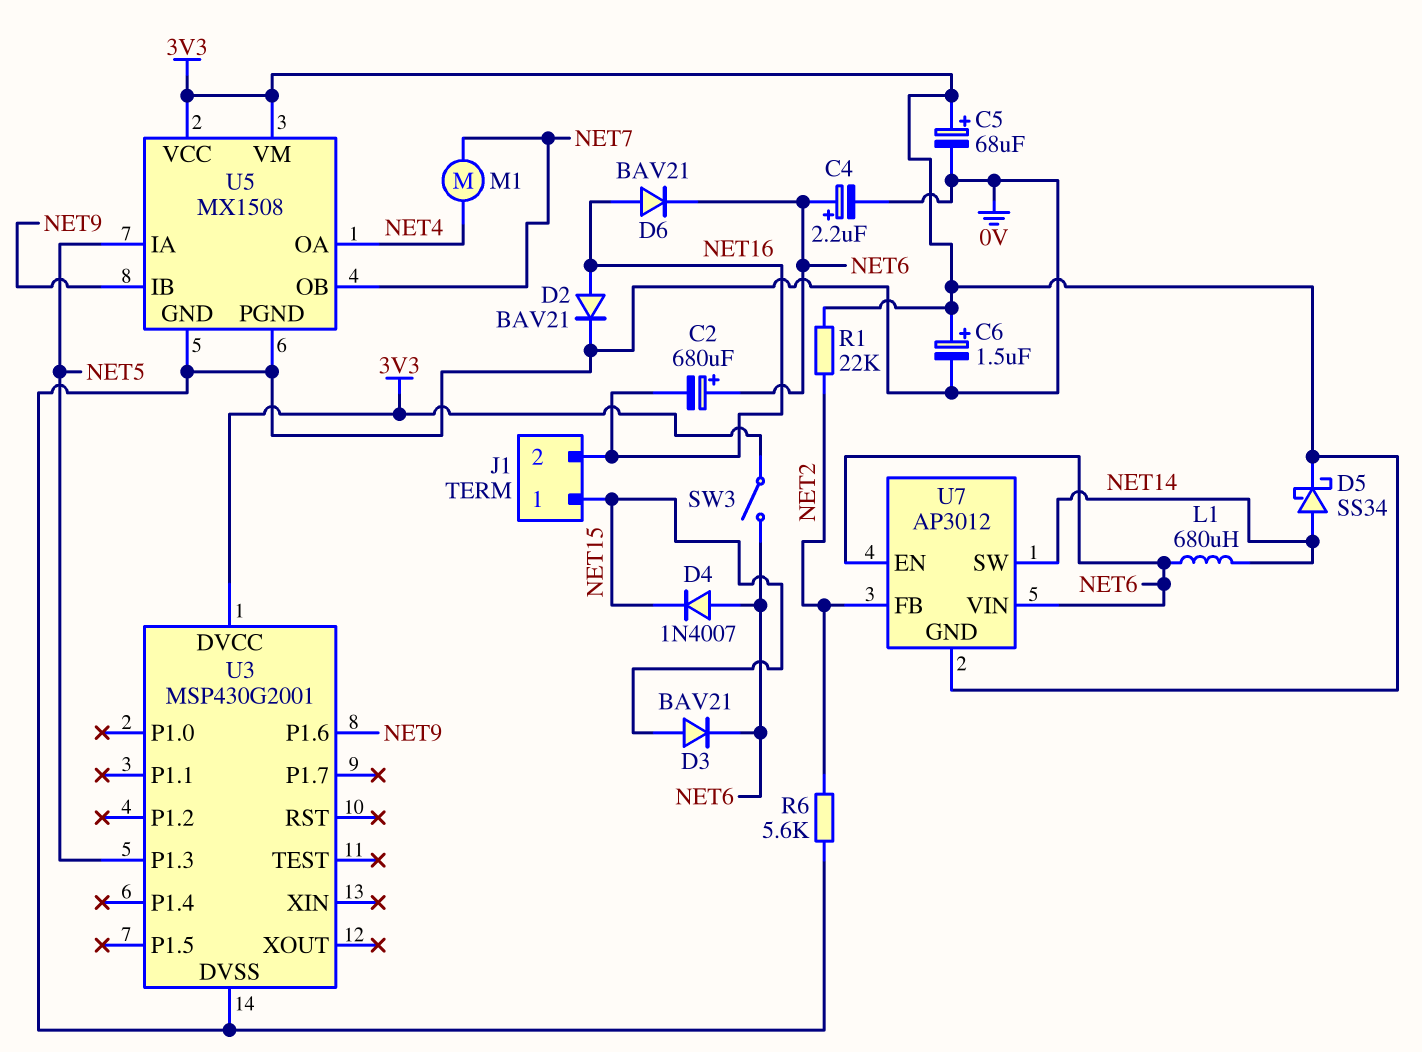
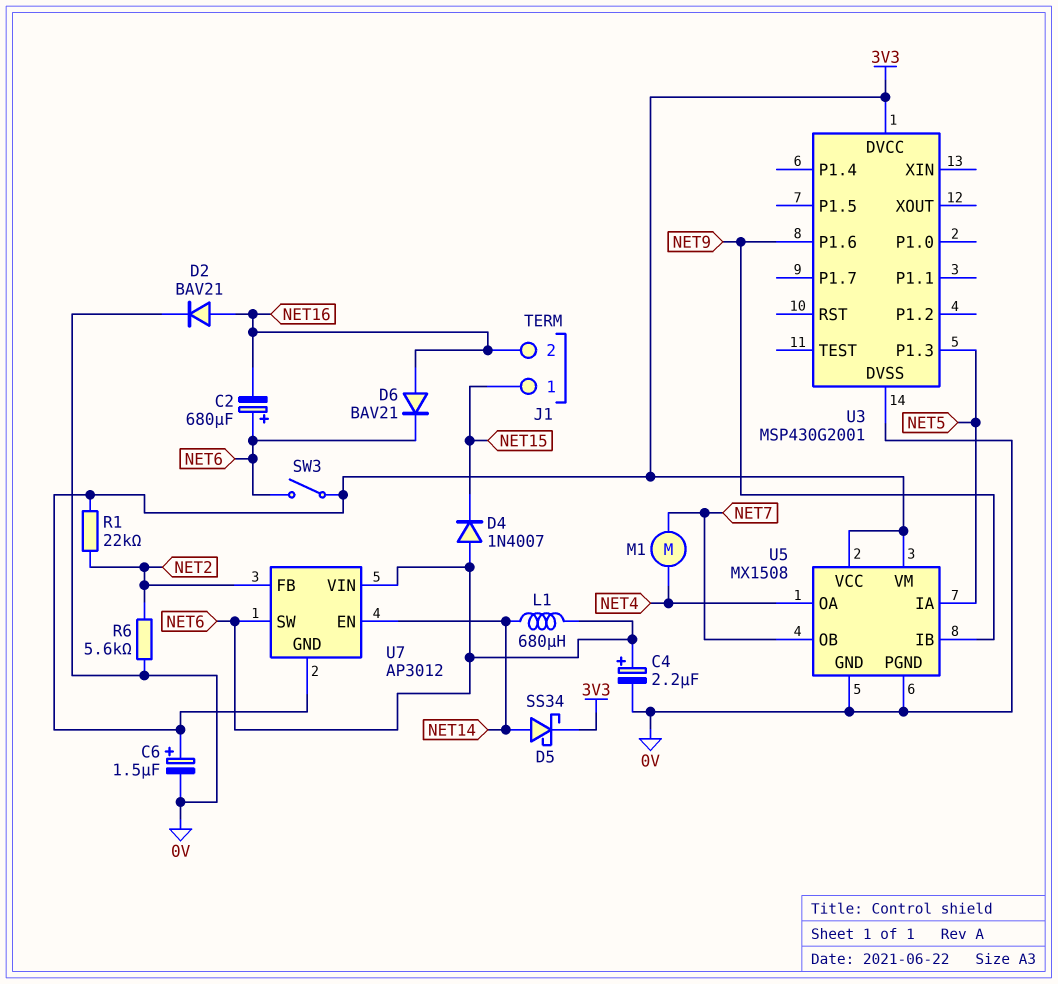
C5: 68uF (plus 3V3, minus 0V) -> none
D3: diode BAV21 (A NET15, K NET6) -> none
U7 pin EN: NET6 -> NET14
U7 pin SW: NET14 -> NET6

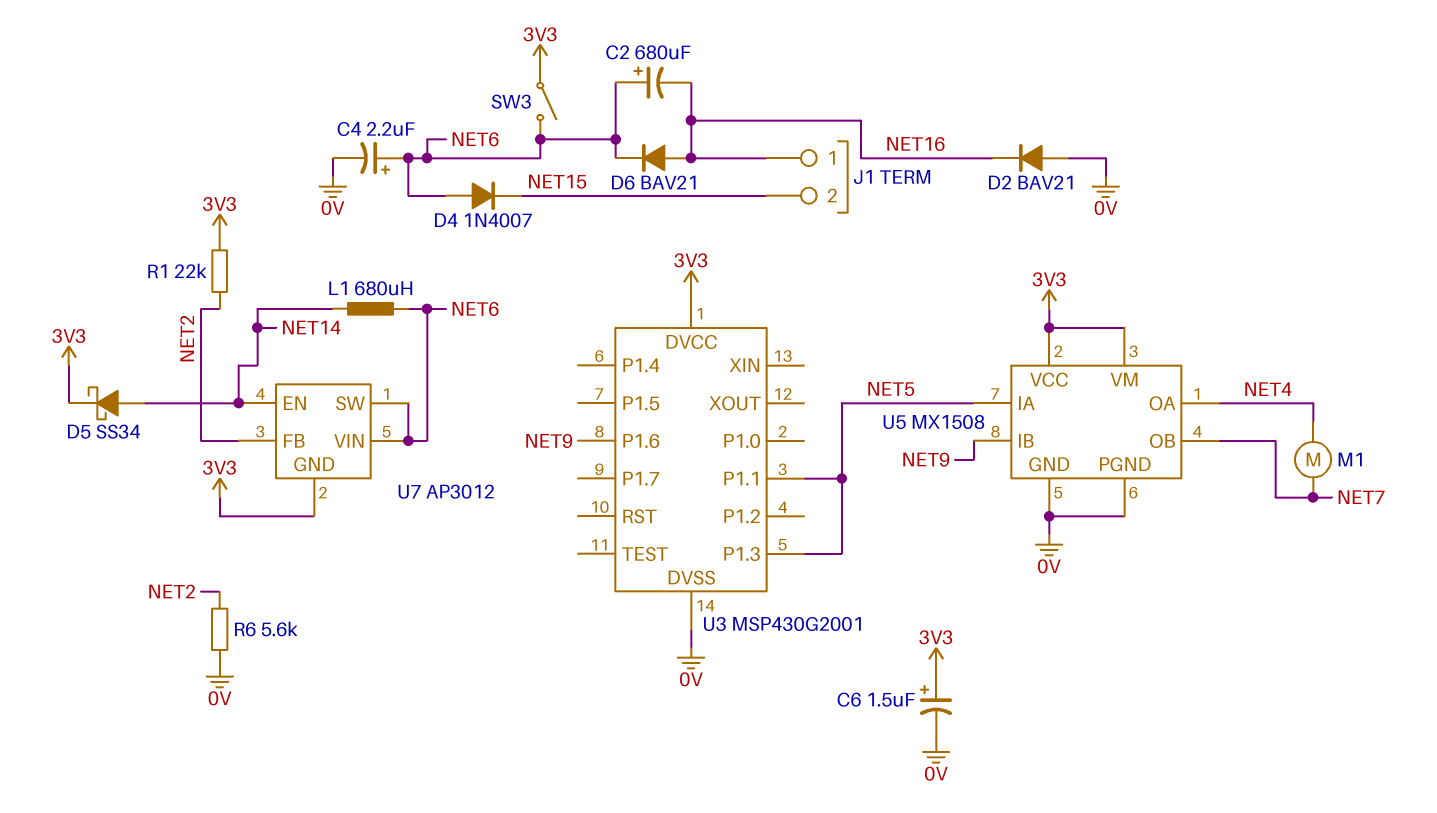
D2: diode BAV21 (A NET16, K 0V) -> diode BAV21 (A 0V, K NET16)
J1 pin 1: NET15 -> NET16
J1 pin 2: NET16 -> NET15
U3 pin P1.1: none -> NET5

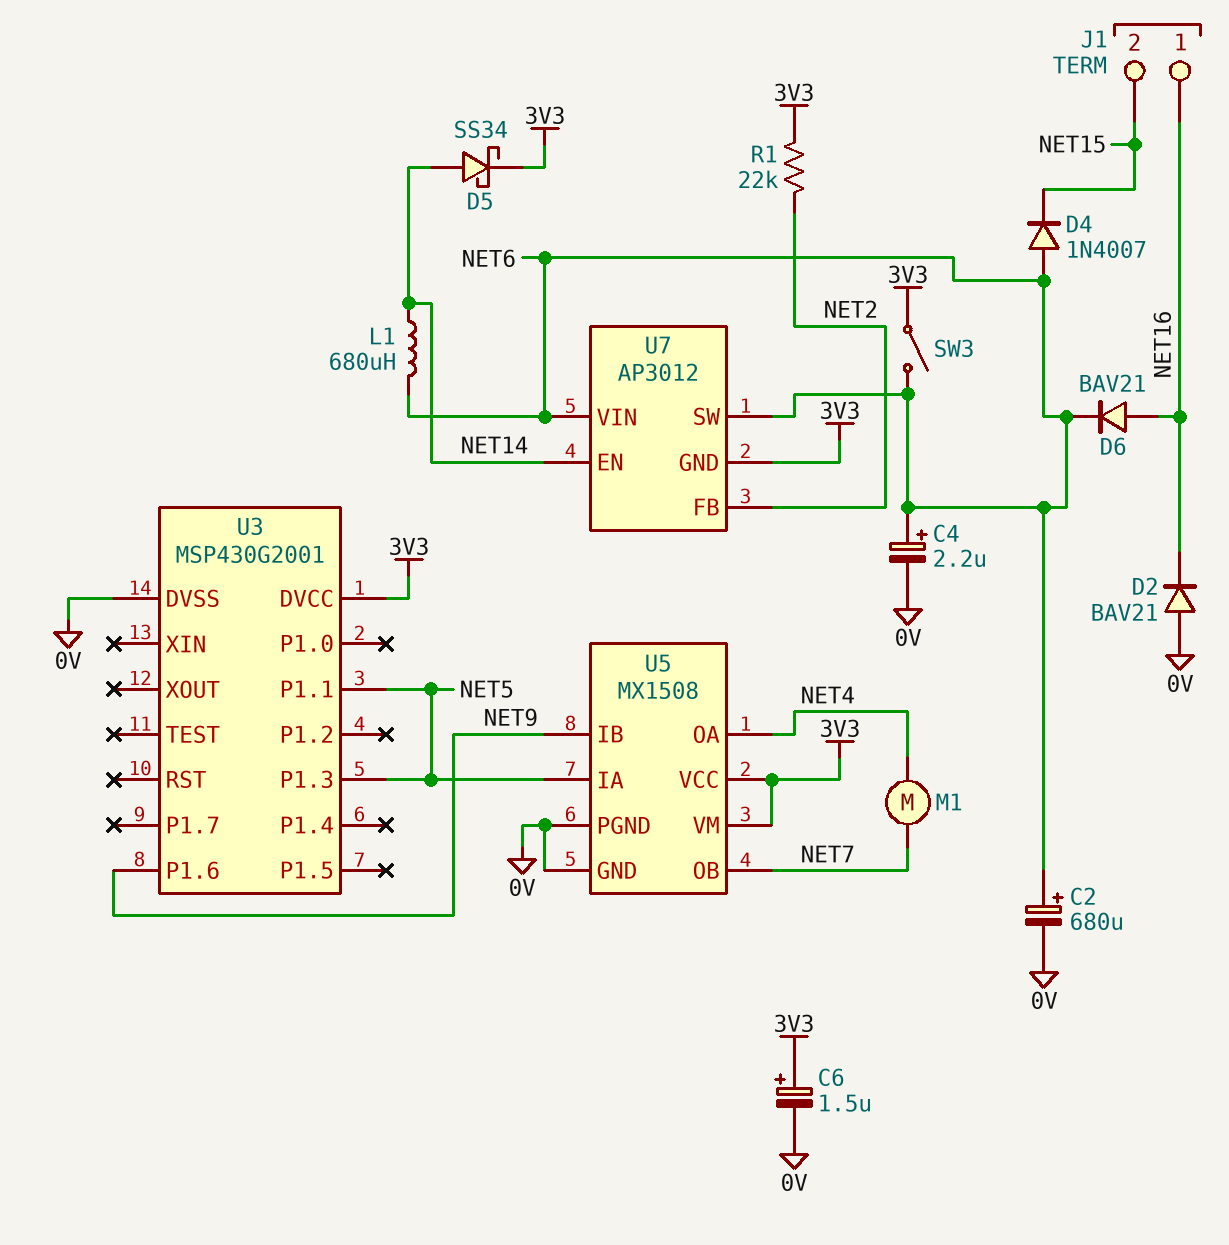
C2: 680uF (plus NET6, minus NET16) -> 680uF (plus NET6, minus 0V)
R6: 5.6k (0V, NET2) -> none

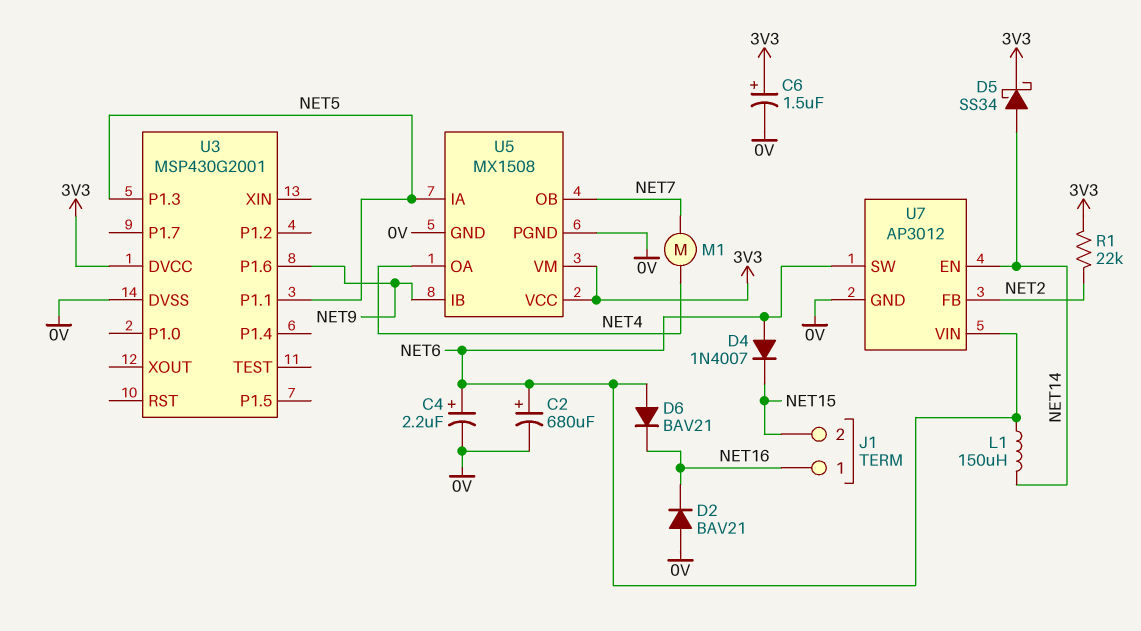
D6: diode BAV21 (A NET16, K NET6) -> diode BAV21 (A NET6, K NET16)
L1: 680uH (NET6, NET14) -> 150uH (NET6, NET14)
SW3: switch (3V3, NET6) -> none
U7 pin GND: 3V3 -> 0V

